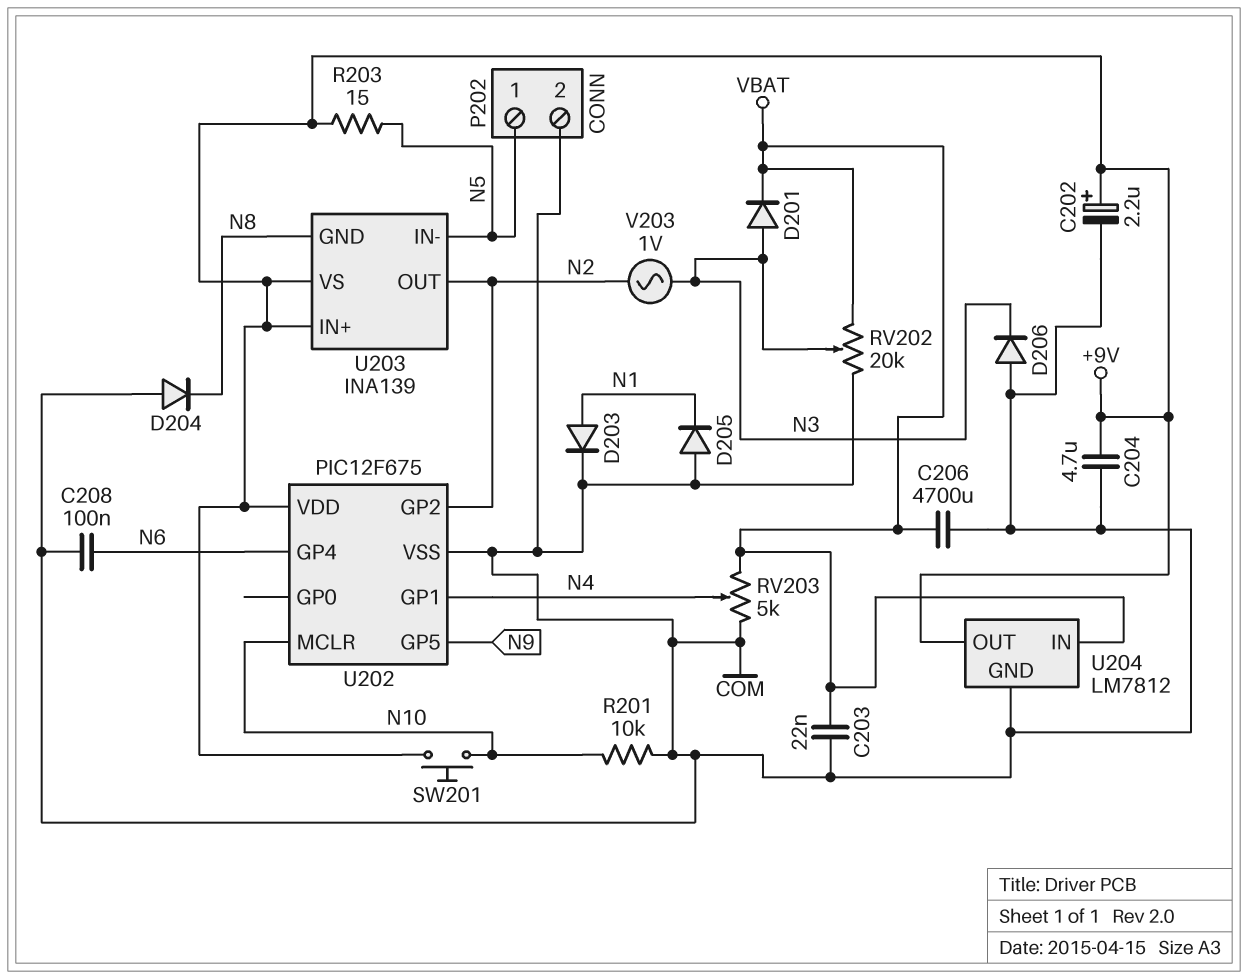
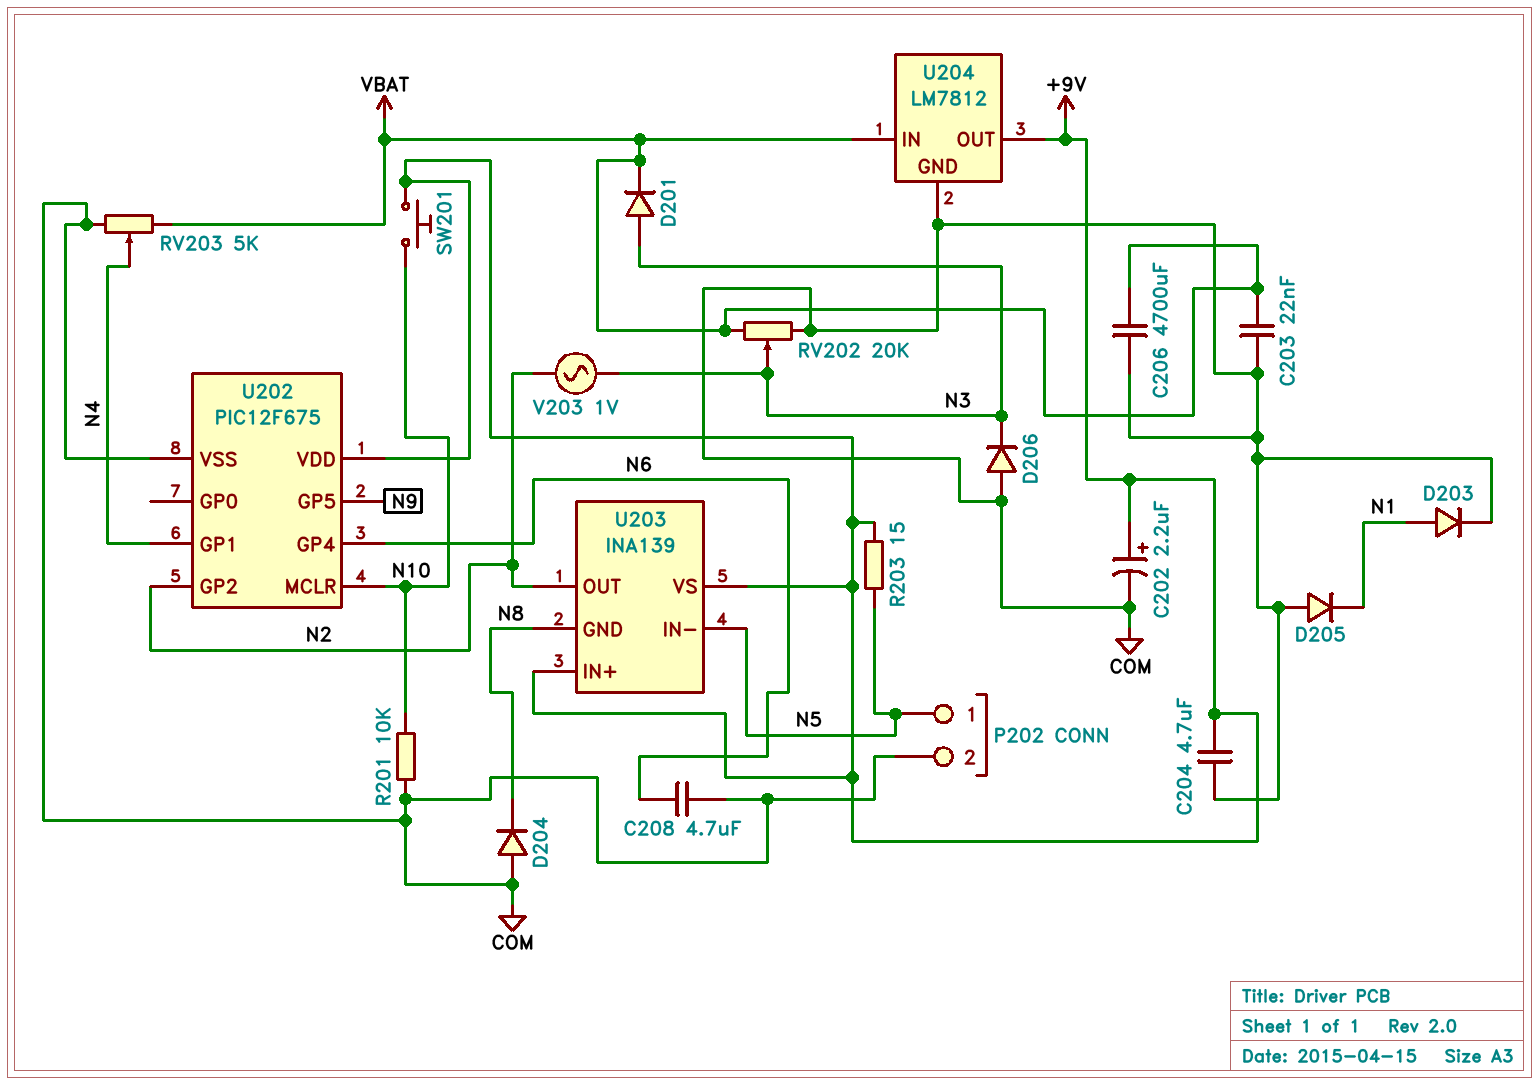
C208: 100nF (COM, N6) -> 4.7uF (COM, N6)

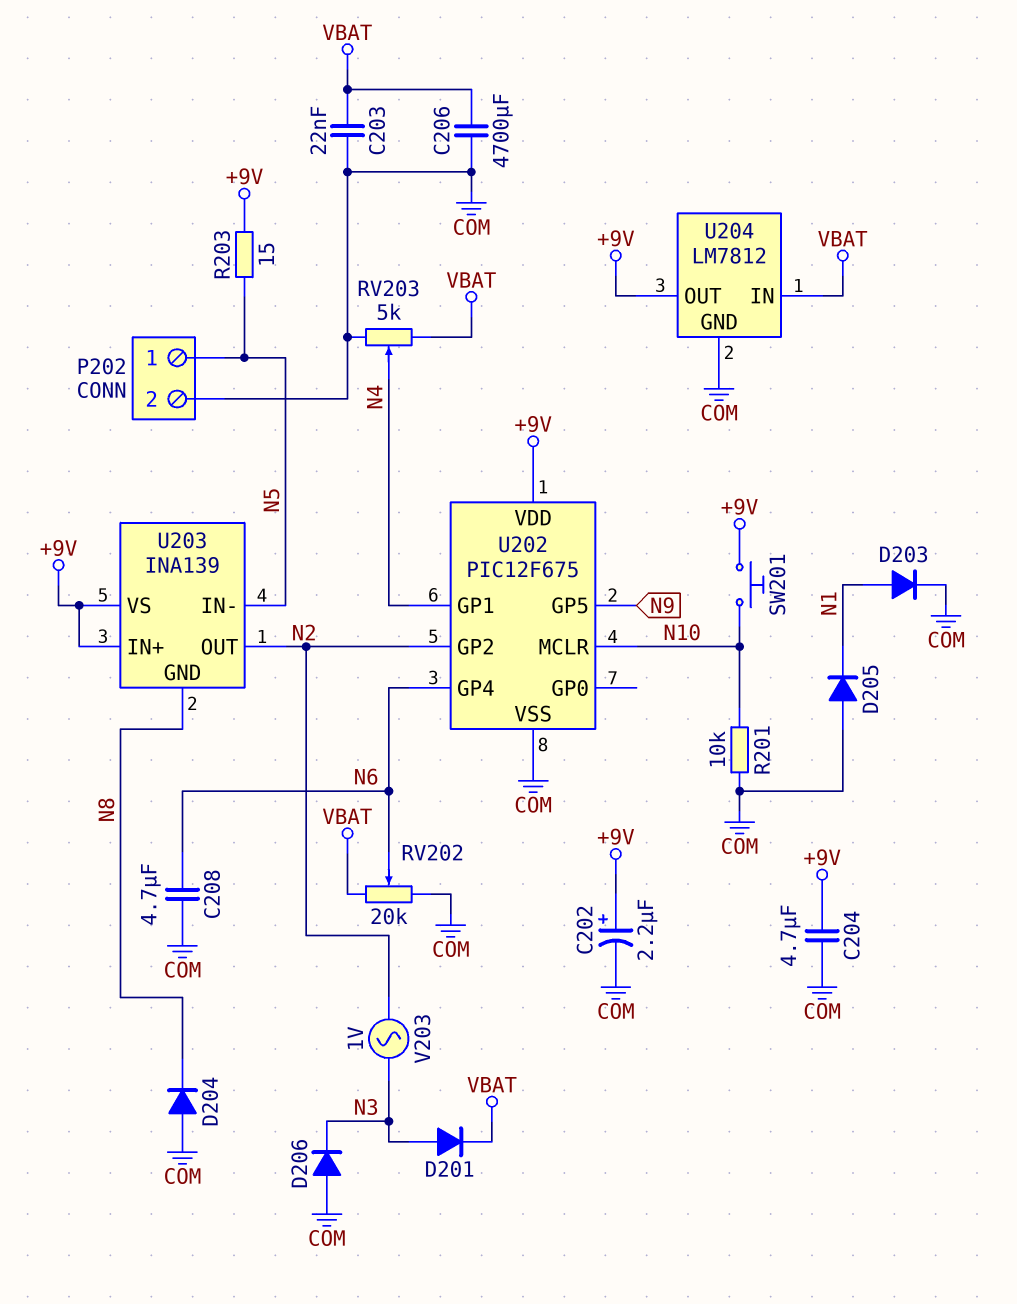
RV202: 20k (COM, VBAT, wiper N3) -> 20k (COM, VBAT, wiper N6)

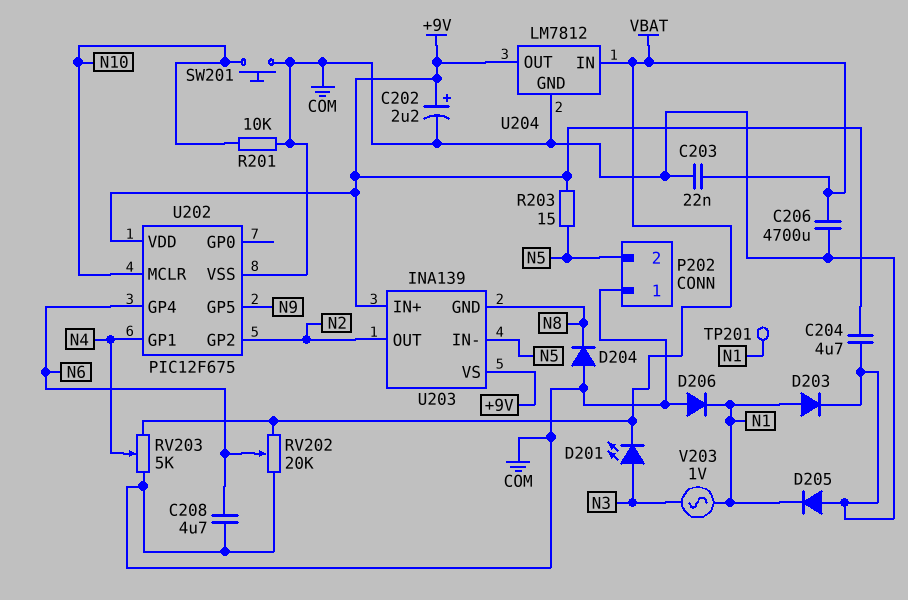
D201: diode (A N3, K VBAT) -> LED (A N3, K VBAT)
D206: diode (A COM, K N3) -> diode (A COM, K N1)
P202 pin 1: N5 -> COM
P202 pin 2: COM -> N5
SW201: button (+9V, N10) -> button (COM, N10)
TP201: none -> test point (N1)
V203: AC 1V (N2, N3) -> AC 1V (N1, N3)

